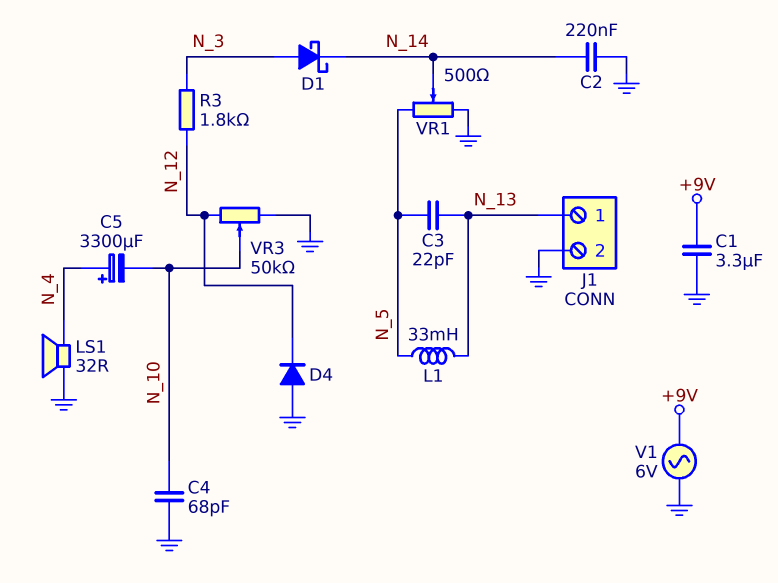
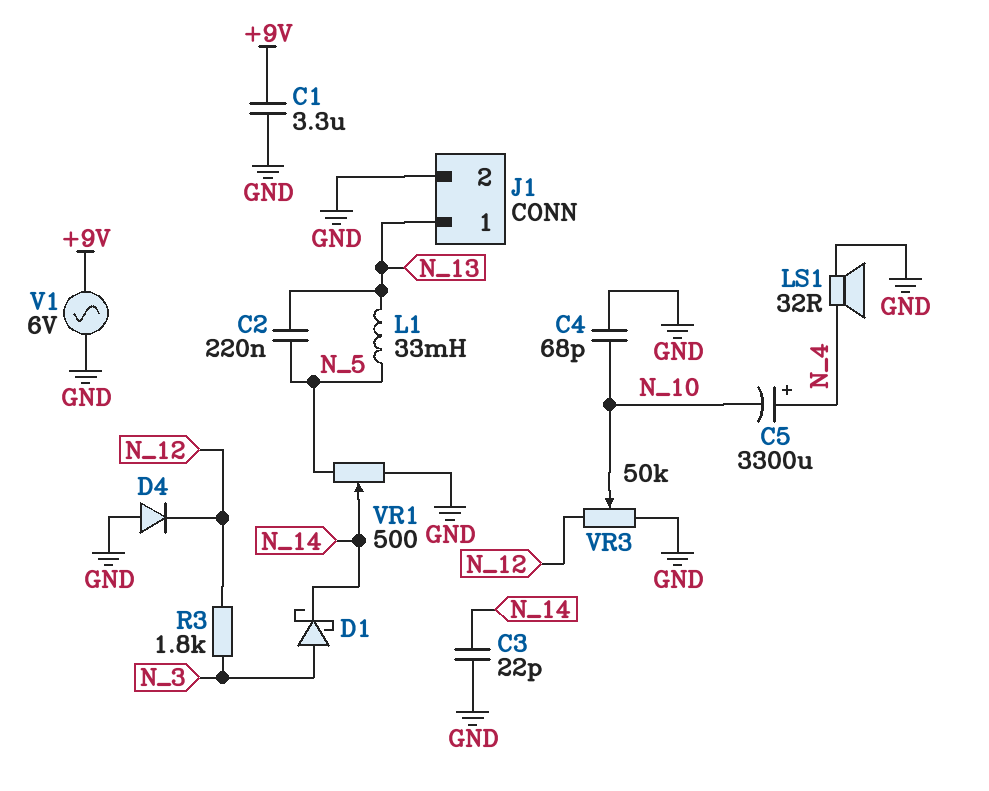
C2: 220nF (GND, N_14) -> 220nF (N_5, N_13)
C3: 22pF (N_5, N_13) -> 22pF (GND, N_14)

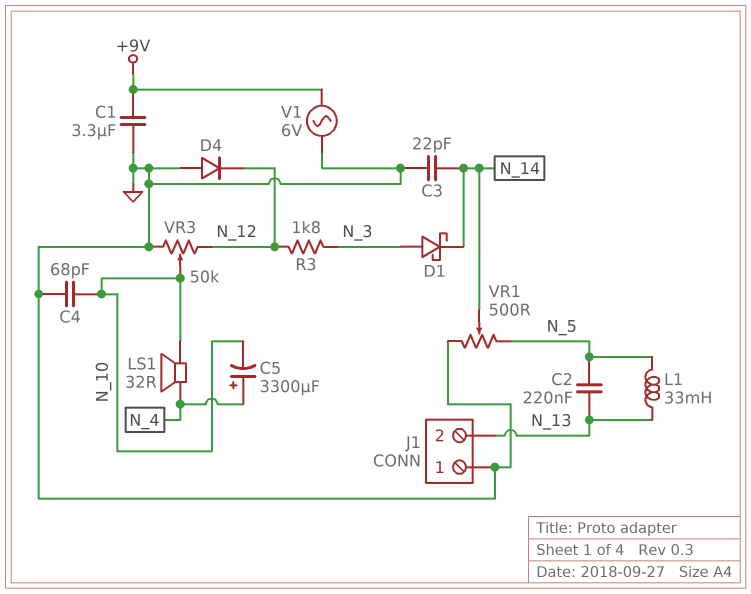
J1 pin 1: N_13 -> GND
J1 pin 2: GND -> N_13
LS1: speaker 32R (GND, N_4) -> speaker 32R (N_4, N_10)

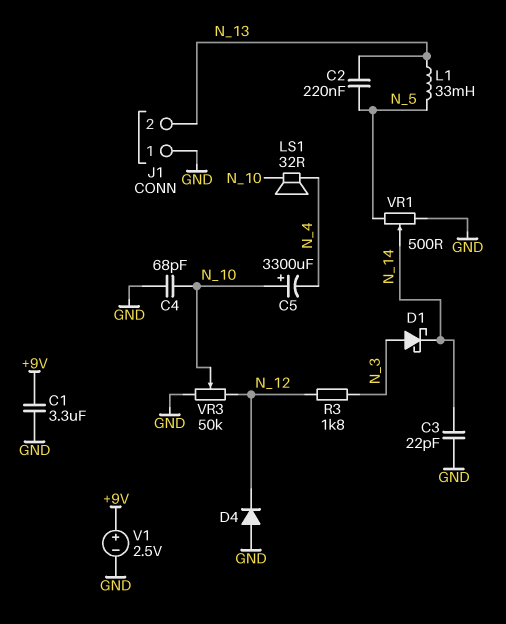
C5: 3300uF (plus N_4, minus N_10) -> 3300uF (plus N_10, minus N_4)
V1: AC 6V (+9V, GND) -> 2.5V (plus +9V, minus GND)

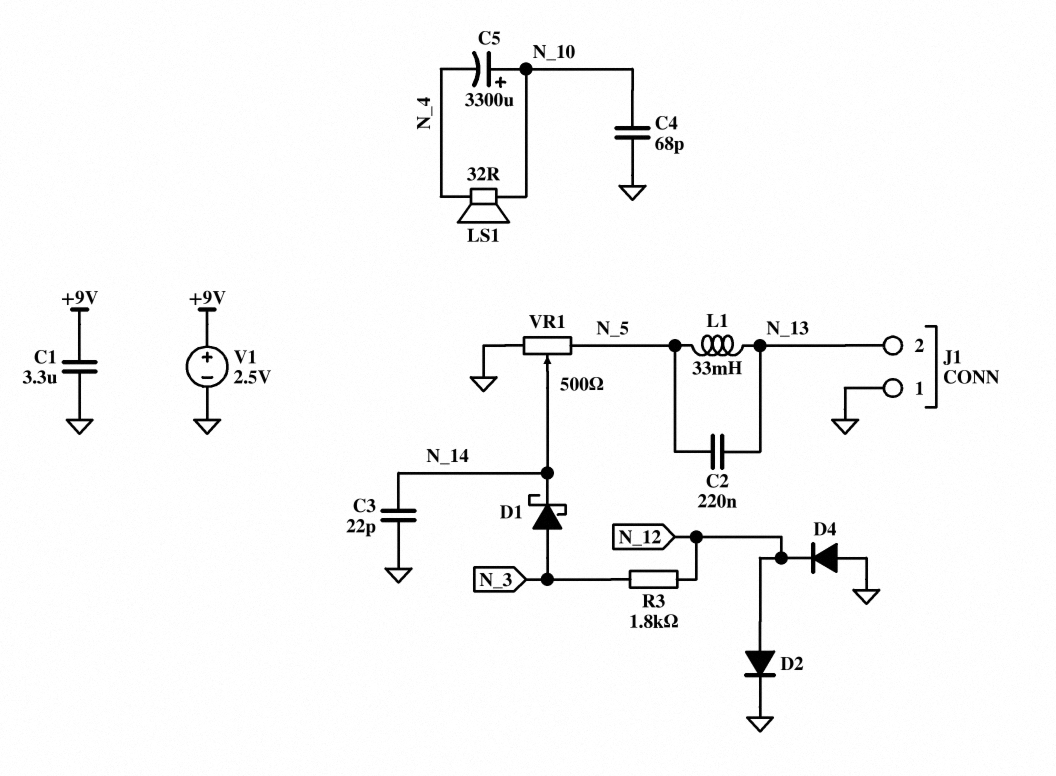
D2: none -> diode (A N_12, K GND)
VR3: 50k (GND, N_12, wiper N_10) -> none

